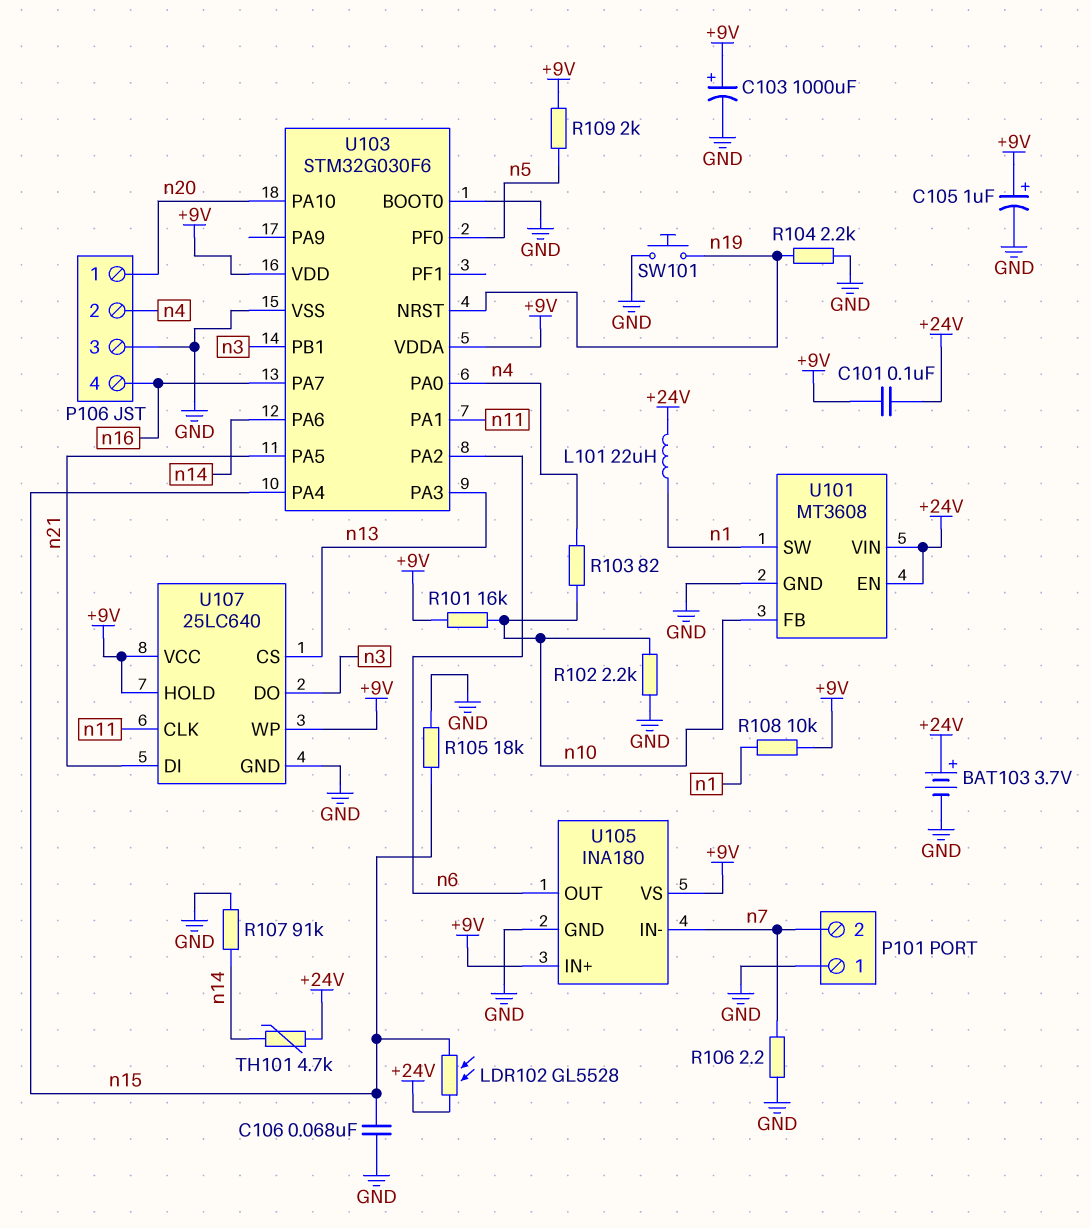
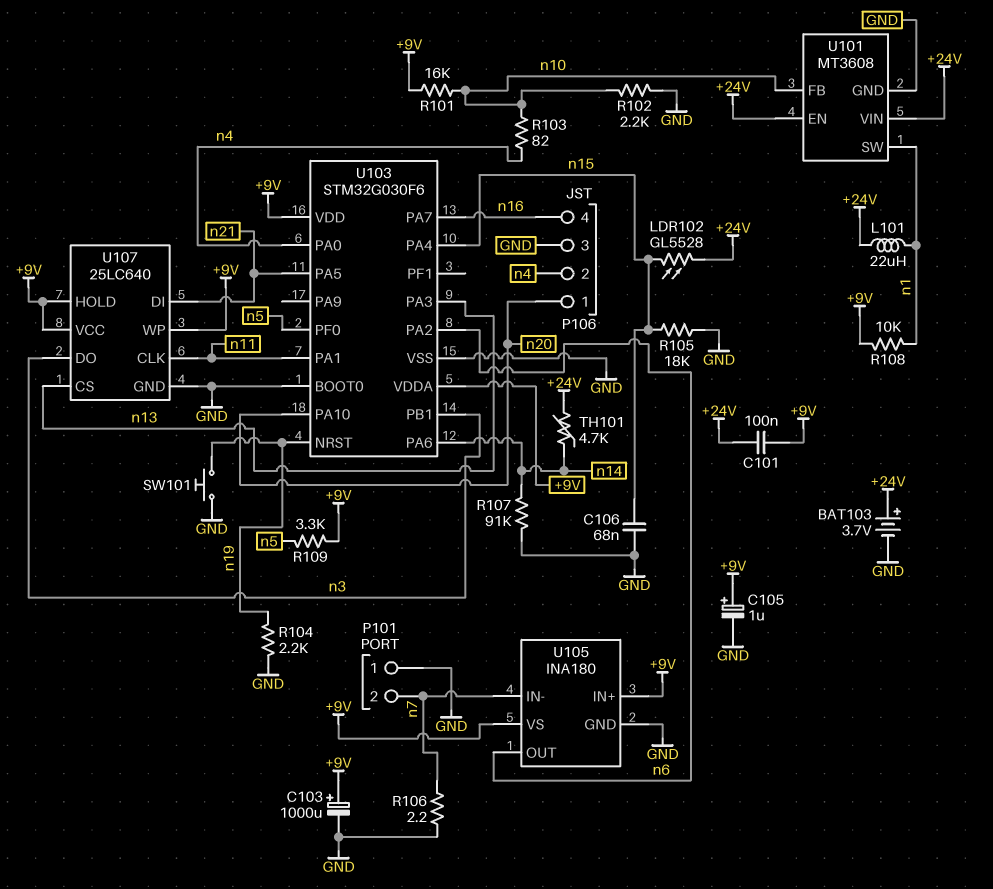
R109: 2k (+9V, n5) -> 3.3k (+9V, n5)

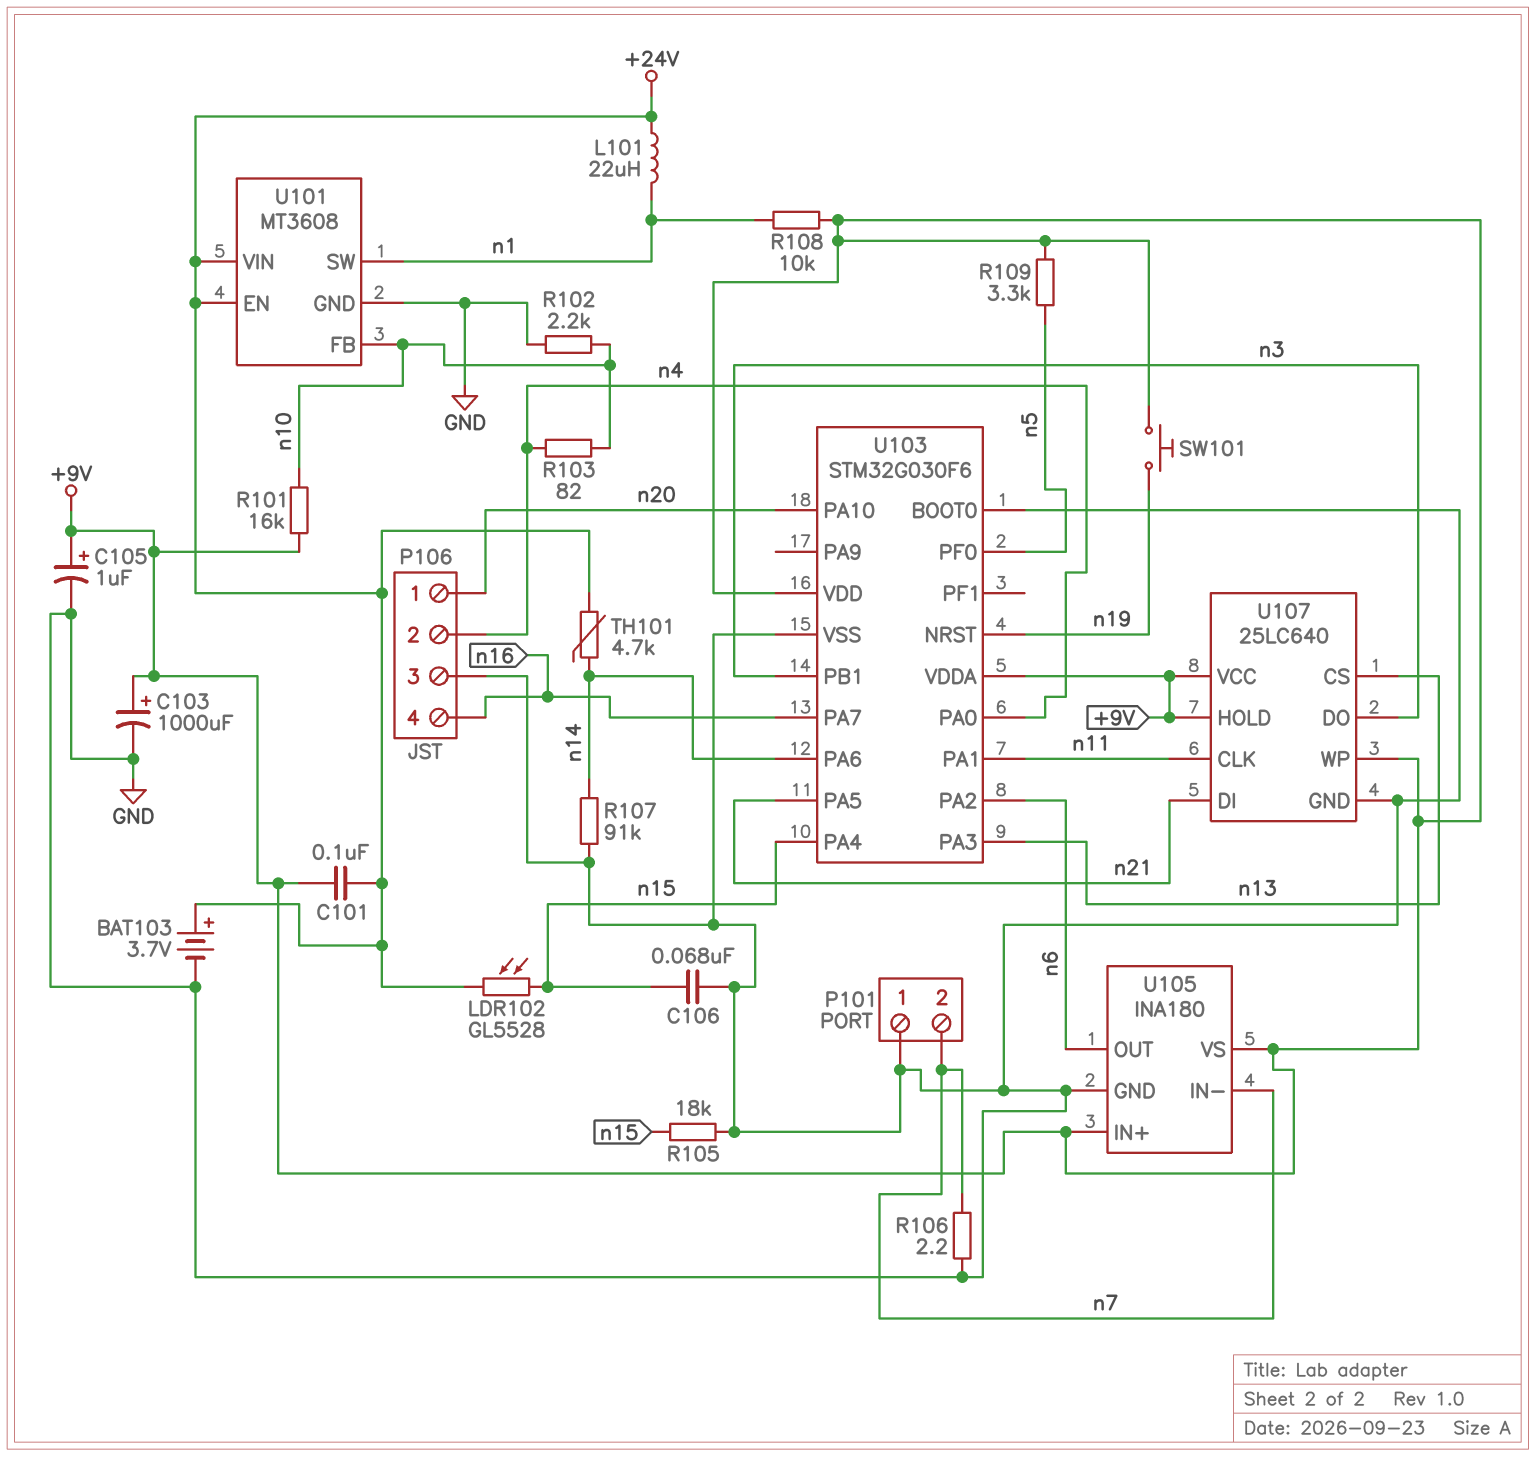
R104: 2.2k (GND, n19) -> none
SW101: button (GND, n19) -> button (+9V, n19)

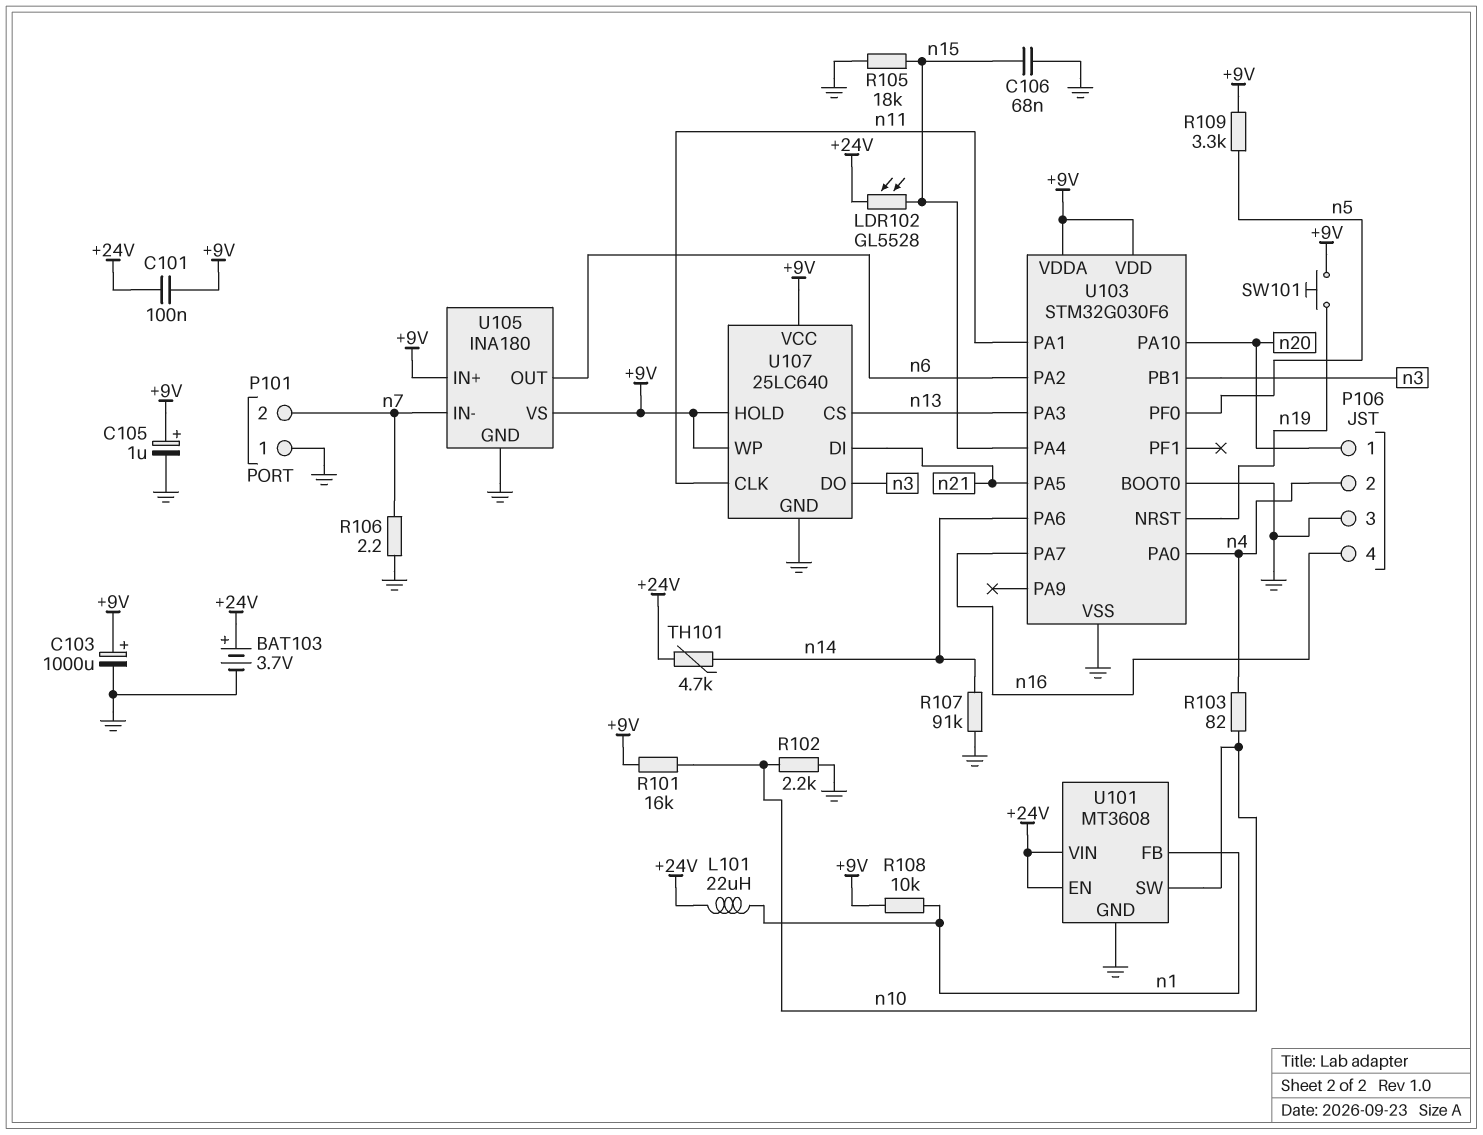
U101 pin FB: n10 -> n1
U101 pin SW: n1 -> n10

